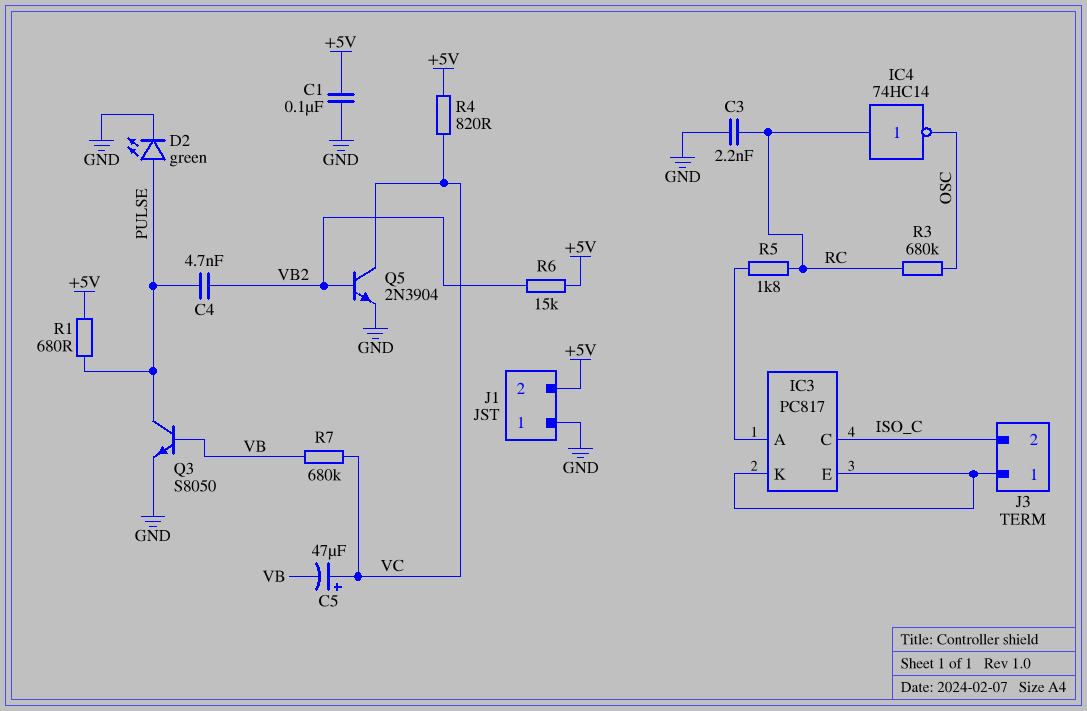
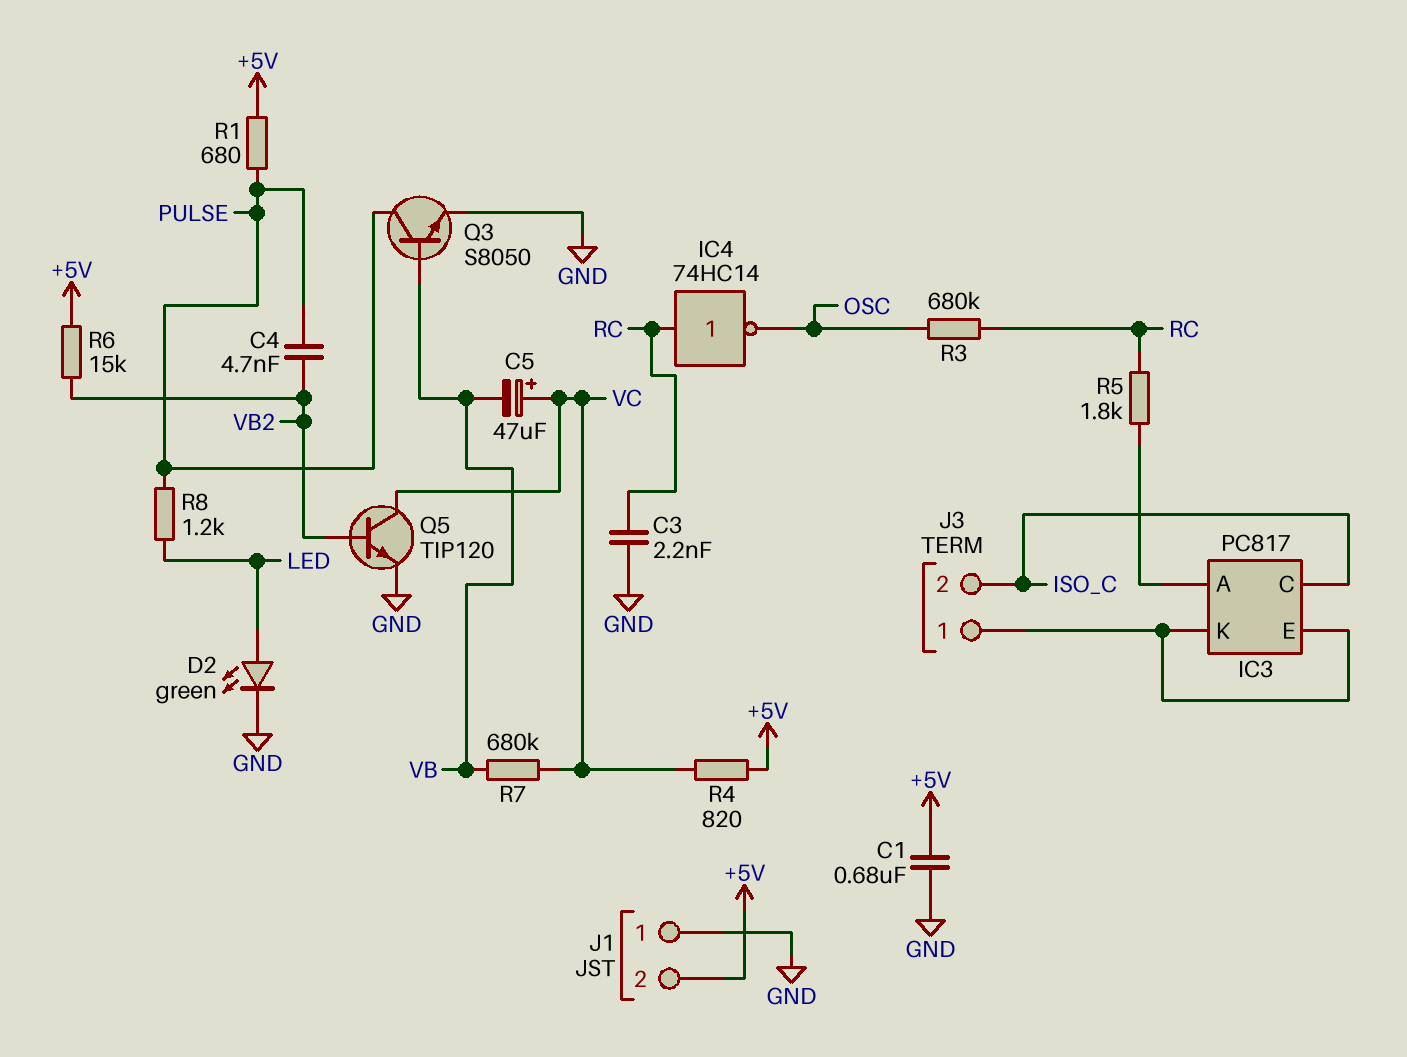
C1: 100nF (+5V, GND) -> 680nF (+5V, GND)
D2: LED green (A PULSE, K GND) -> LED green (A LED, K GND)
Q5: NPN 2N3904 (B VB2, C VC, E GND) -> NPN TIP120 (B VB2, C VC, E GND)
R8: none -> 1.2k (LED, PULSE)

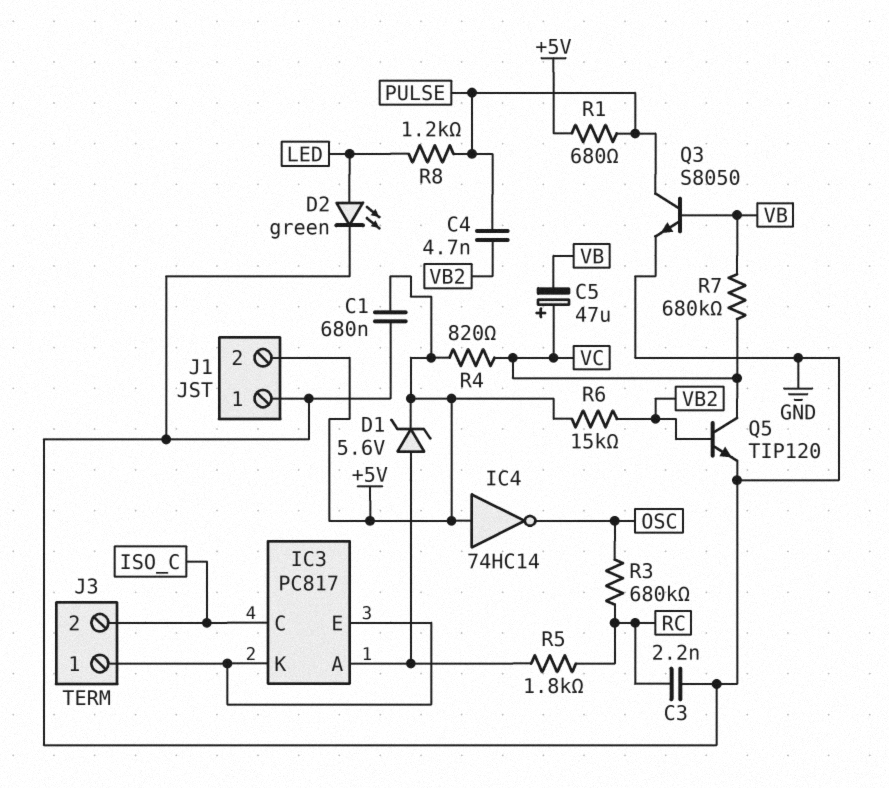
D1: none -> zener 5.6V (A IC3/A, K +5V)
IC4: NOT 74HC14 (in RC, out OSC) -> NOT 74HC14 (in +5V, out OSC)

